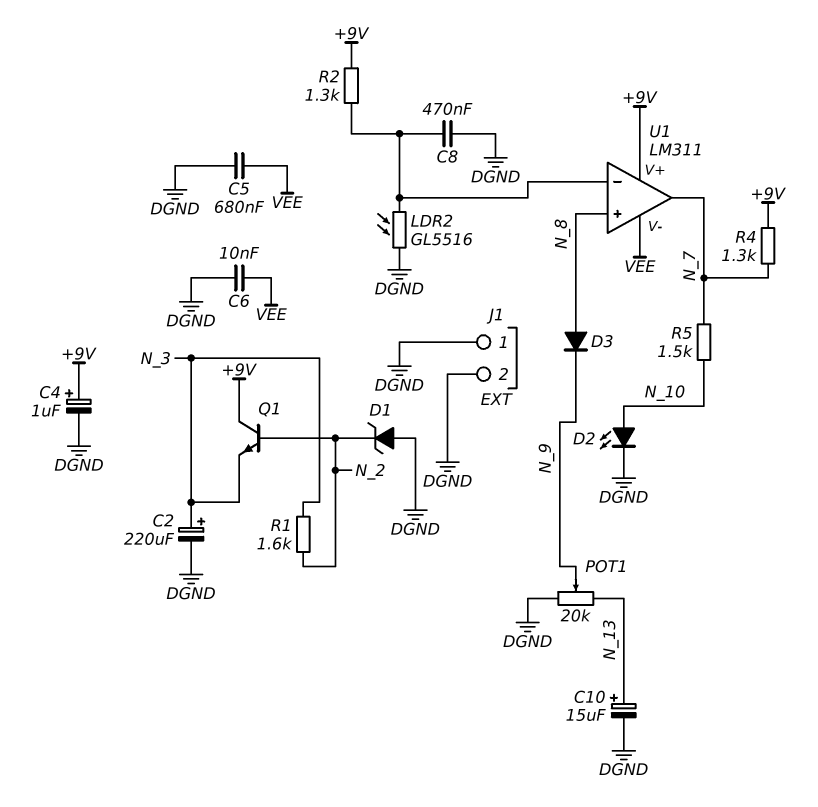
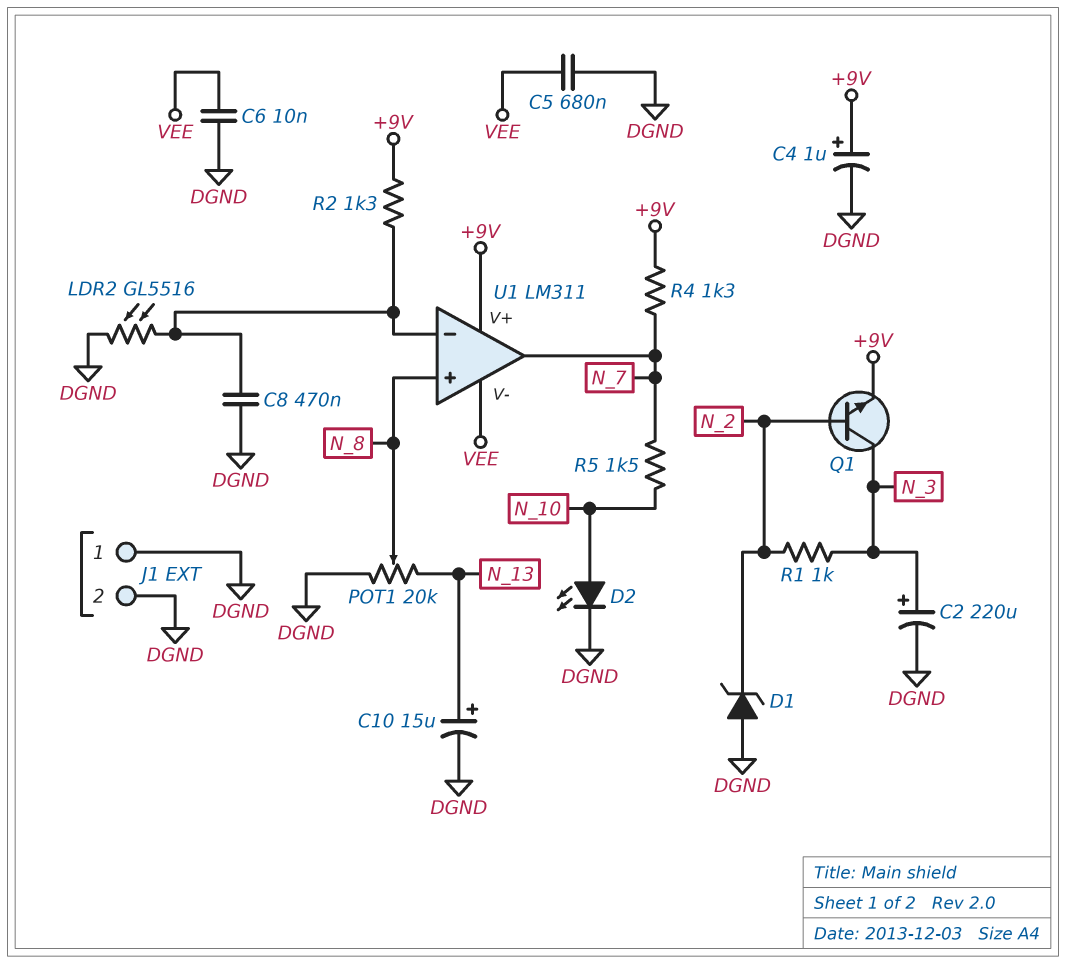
D3: diode (A N_8, K N_9) -> none
POT1: 20k (DGND, N_13, wiper N_9) -> 20k (DGND, N_13, wiper N_8)
Q1: NPN (B N_2, C +9V, E N_3) -> NPN (B N_2, C N_3, E +9V)
R1: 1.6k (N_2, N_3) -> 1k (N_2, N_3)

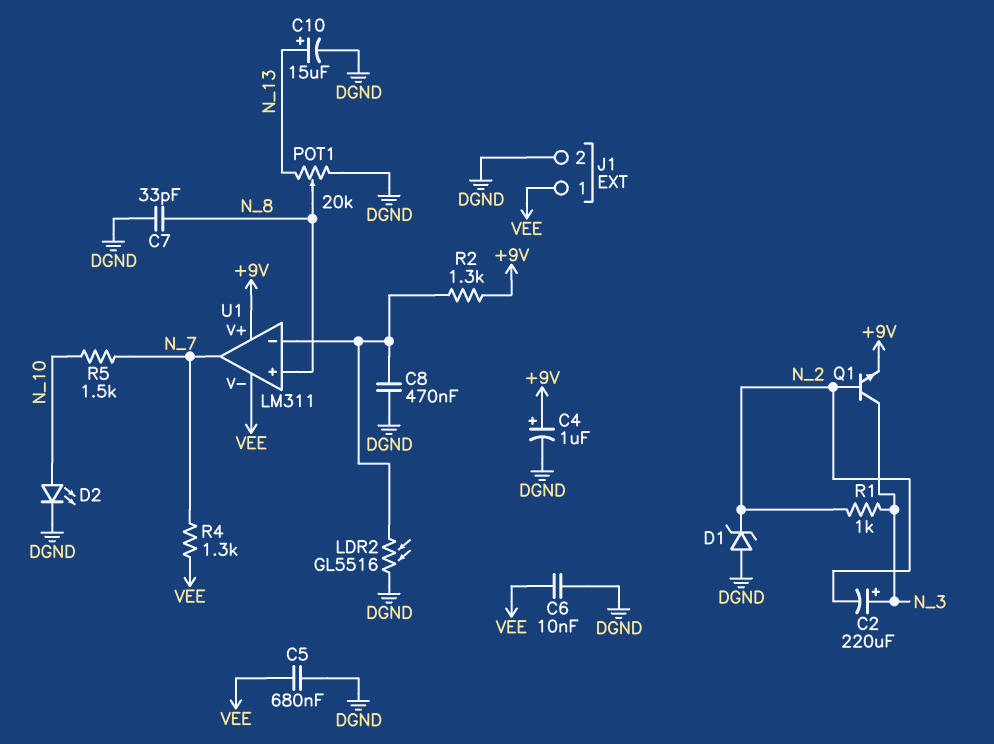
C2: 220uF (plus N_3, minus DGND) -> 220uF (plus N_3, minus N_2)
C7: none -> 33pF (DGND, N_8)
J1 pin 1: DGND -> VEE
R4: 1.3k (+9V, N_7) -> 1.3k (N_7, VEE)

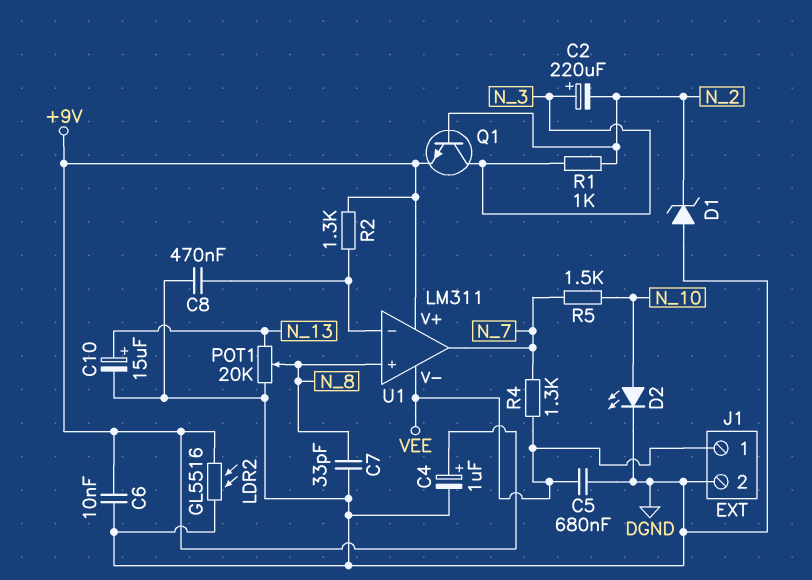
C6: 10nF (DGND, VEE) -> 10nF (+9V, DGND)
LDR2: GL5516 (DGND, U1/in-) -> GL5516 (+9V, DGND)

